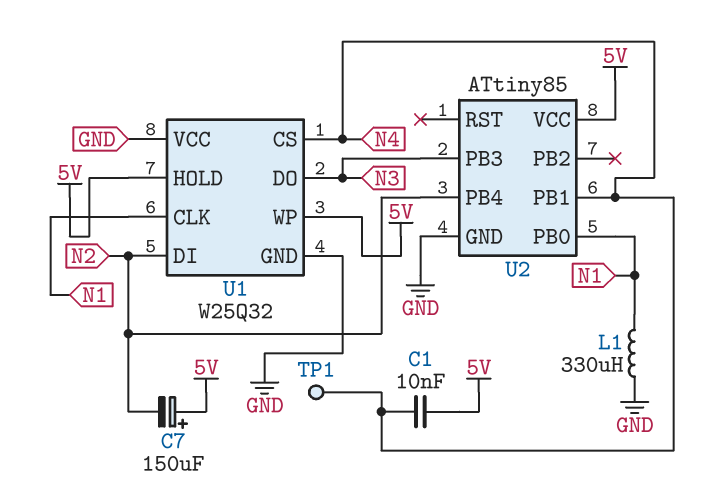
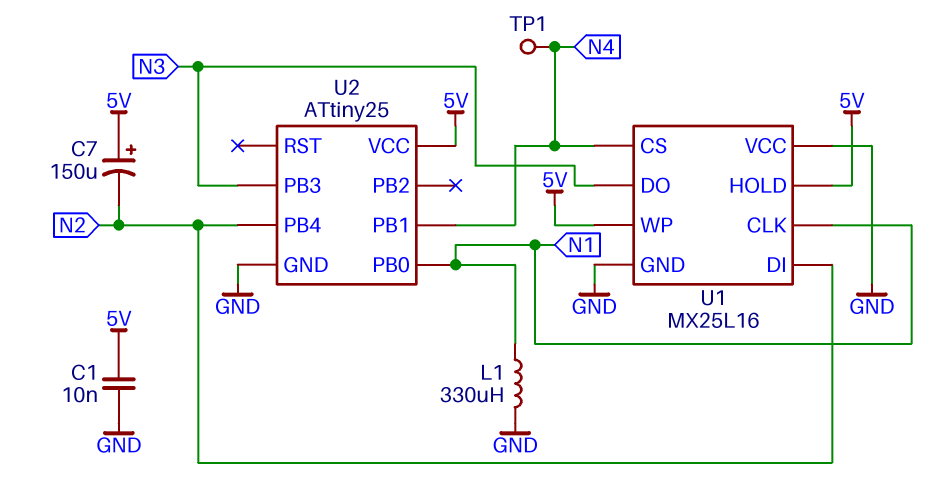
C1: 10nF (5V, N4) -> 10nF (5V, GND)
U1: W25Q32 -> MX25L16
U2: ATtiny85 -> ATtiny25

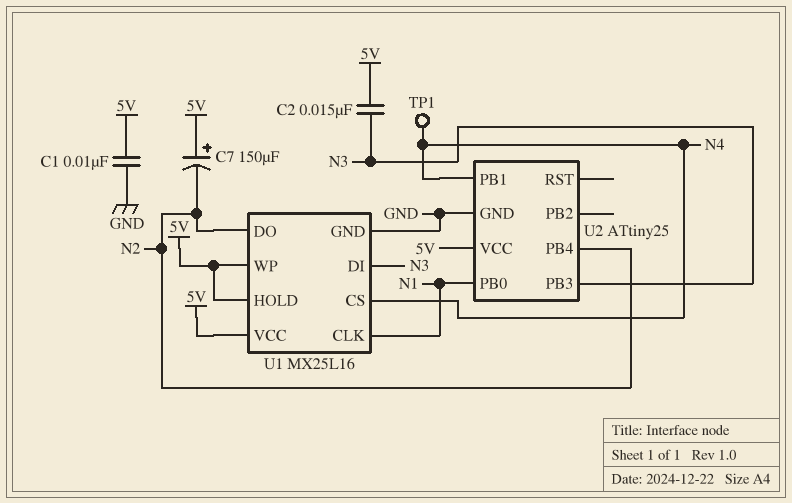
C2: none -> 15nF (5V, N3)
L1: 330uH (GND, N1) -> none
U1 pin DI: N2 -> N3
U1 pin DO: N3 -> N2
U1 pin VCC: GND -> 5V

